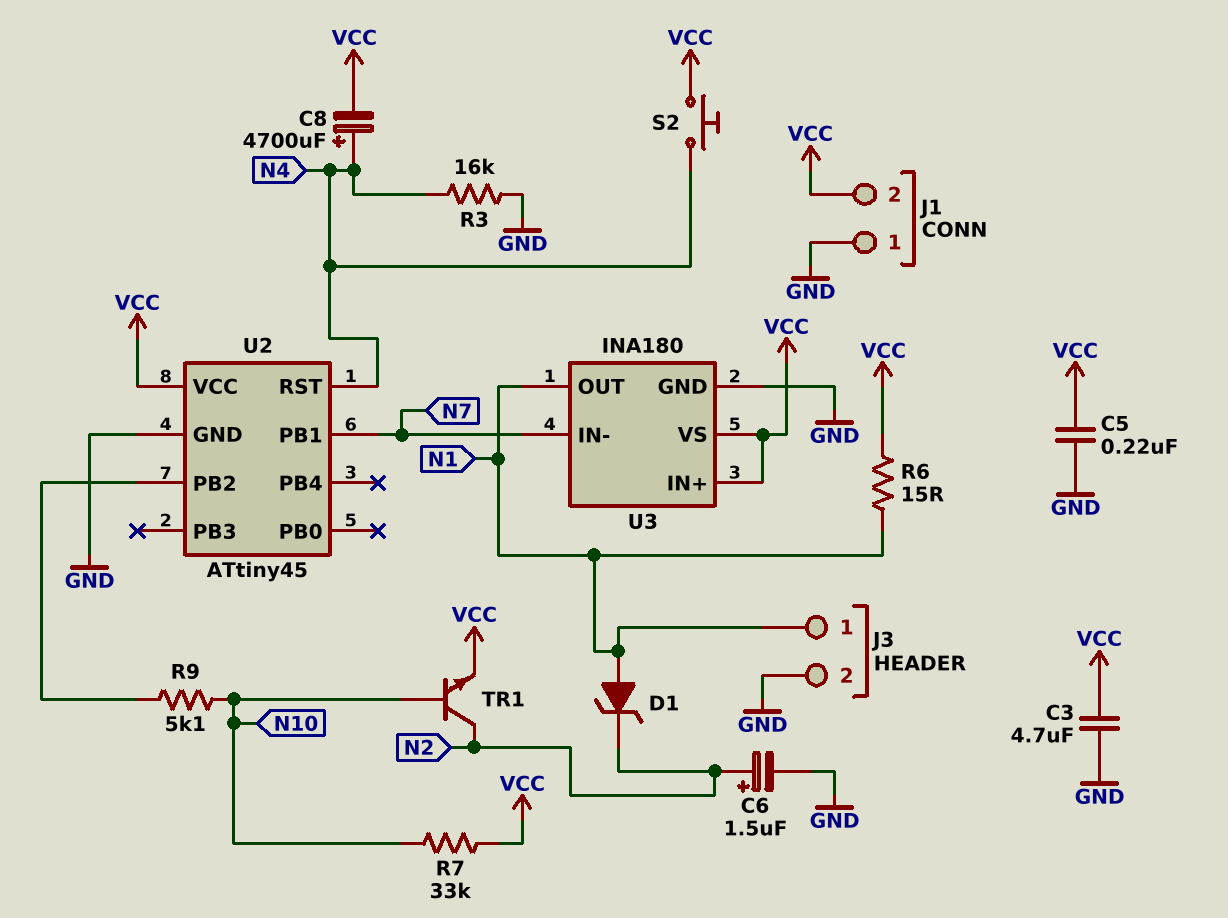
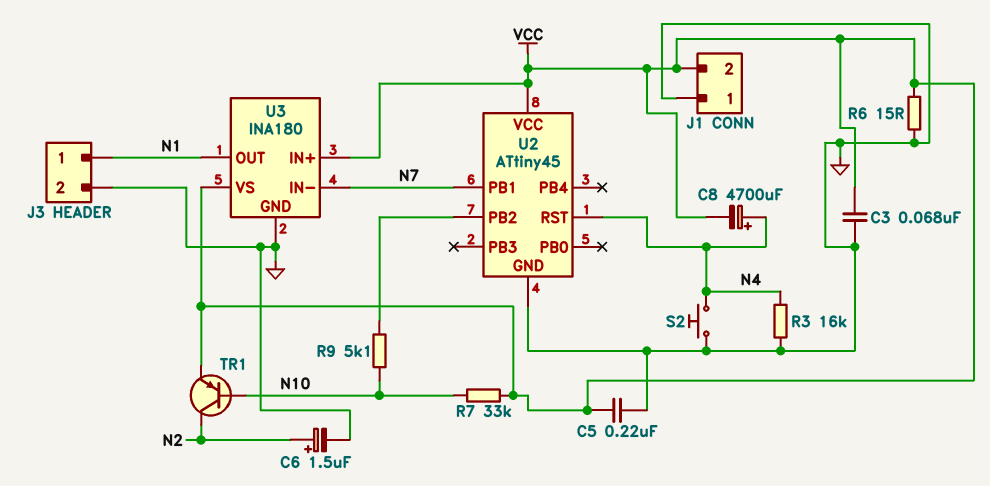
C3: 4.7uF (GND, VCC) -> 68nF (GND, VCC)
D1: zener (A N1, K N2) -> none
R6: 15 (N1, VCC) -> 15 (GND, VCC)
S2: button (N4, VCC) -> button (GND, N4)
TR1: NPN (B N10, C N2, E VCC) -> PNP (B N10, C N2, E VCC)

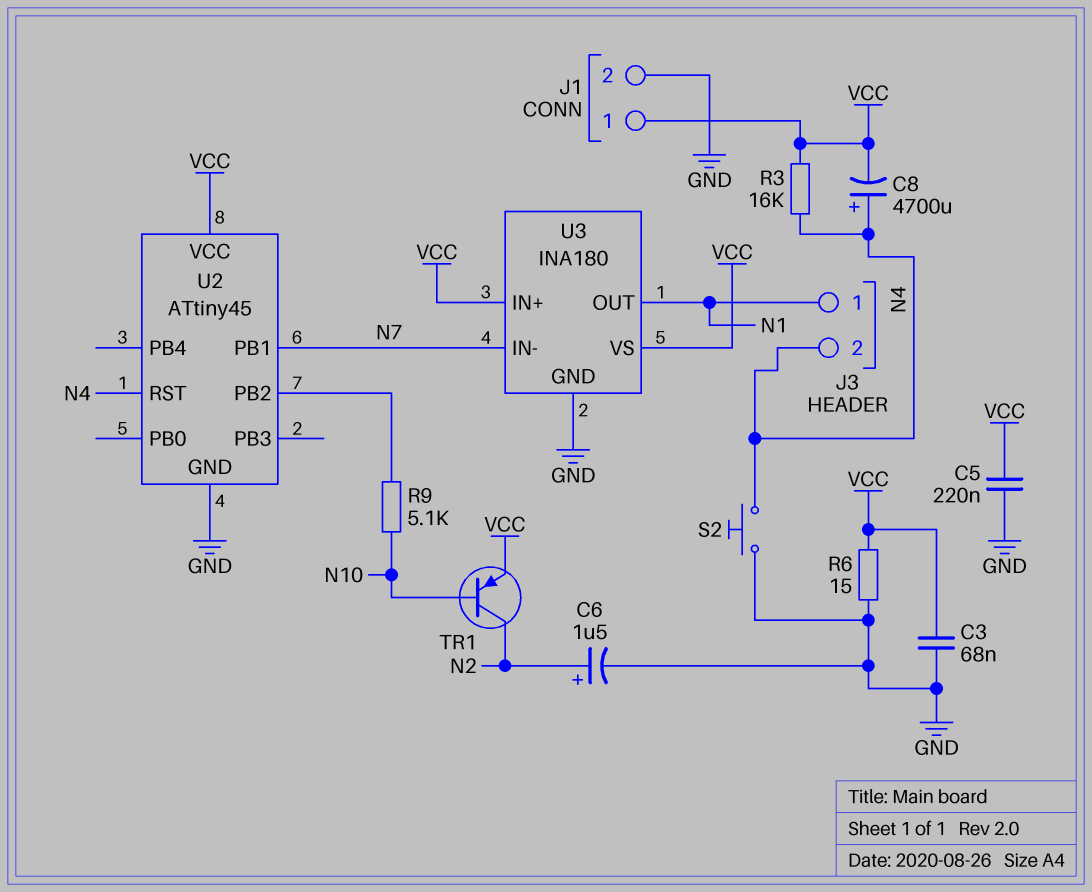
J1 pin 1: GND -> VCC
J1 pin 2: VCC -> GND
J3 pin 2: GND -> N4
R3: 16k (GND, N4) -> 16k (N4, VCC)
R7: 33k (N10, VCC) -> none

